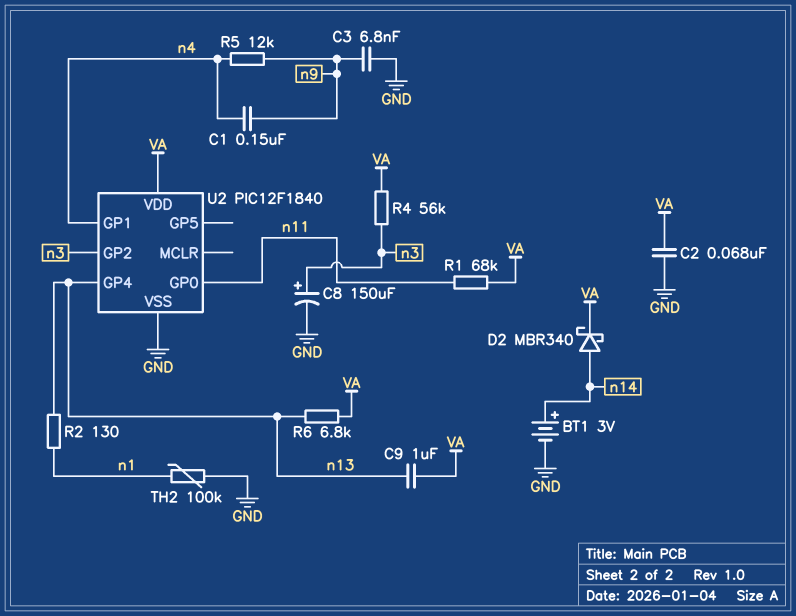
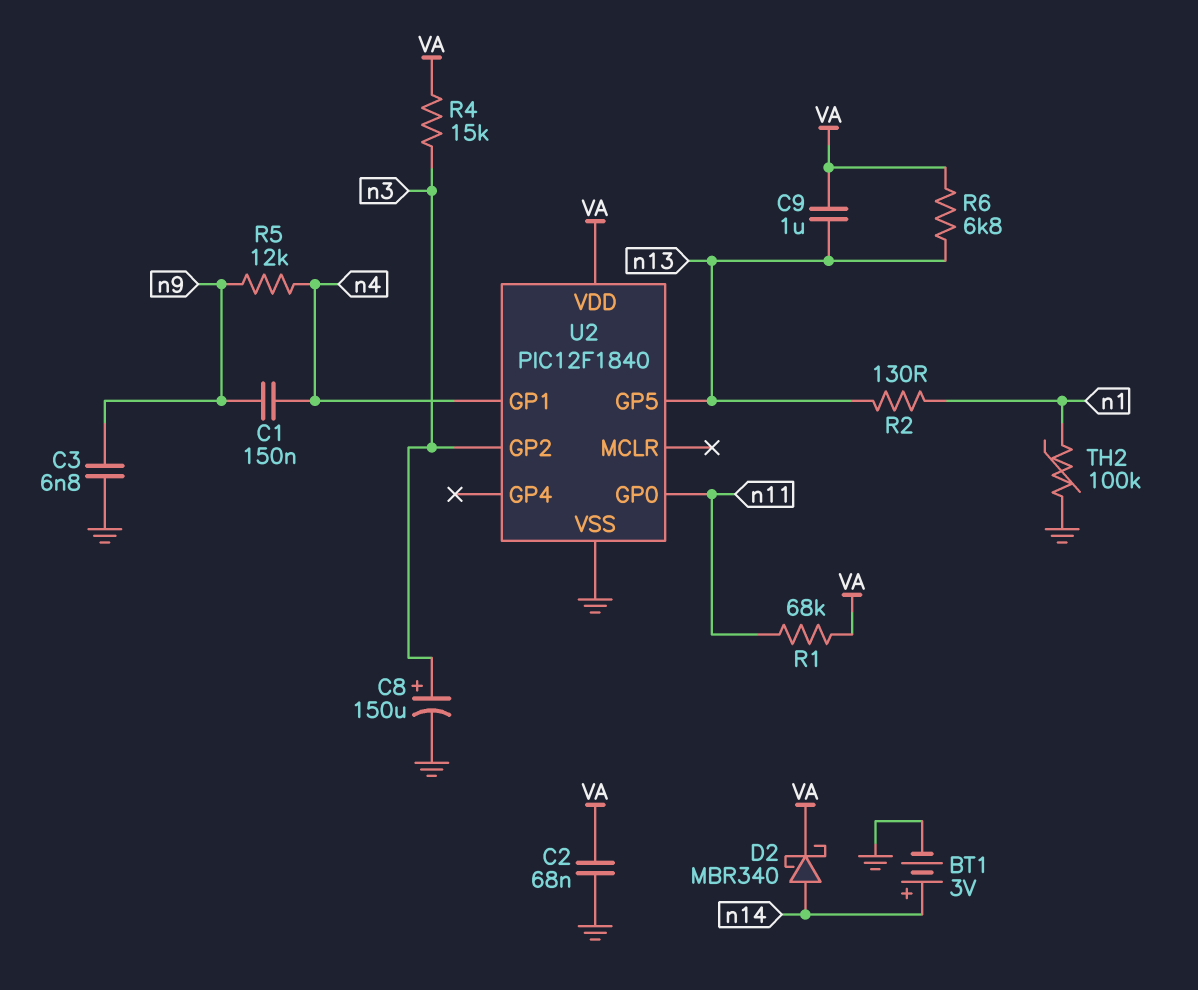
R4: 56k (VA, n3) -> 15k (VA, n3)
U2 pin GP4: n13 -> none
U2 pin GP5: none -> n13

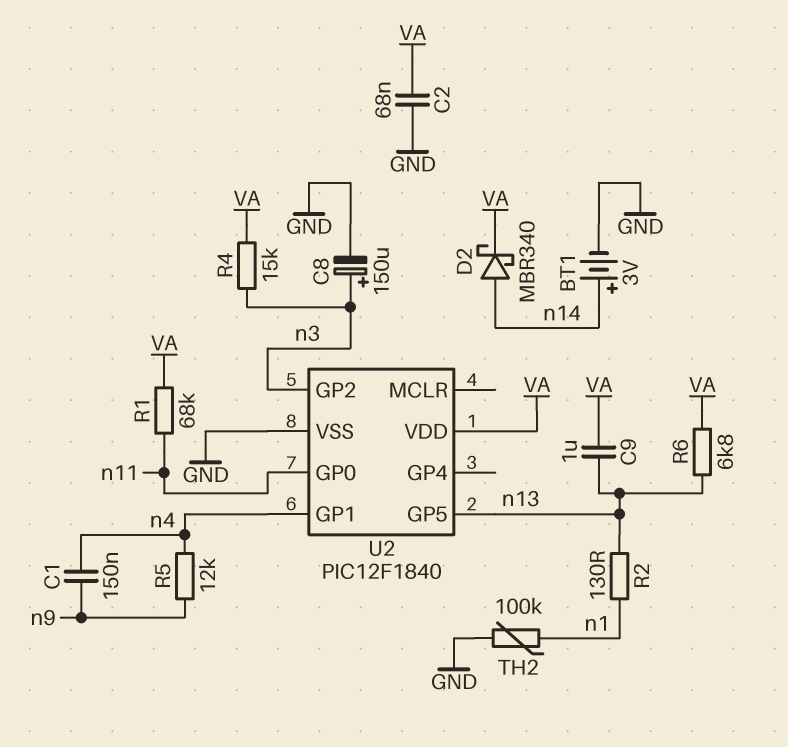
C3: 6.8nF (GND, n9) -> none

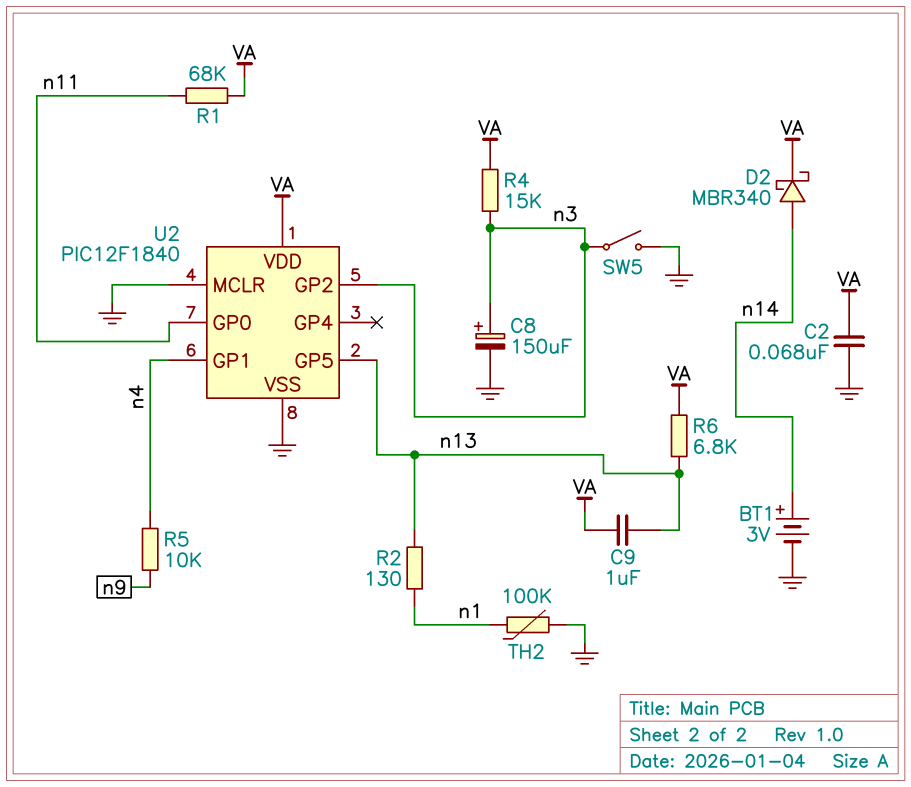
C1: 150nF (n4, n9) -> none
R5: 12k (n4, n9) -> 10k (n4, n9)
SW5: none -> switch (GND, n3)
U2 pin MCLR: none -> GND

